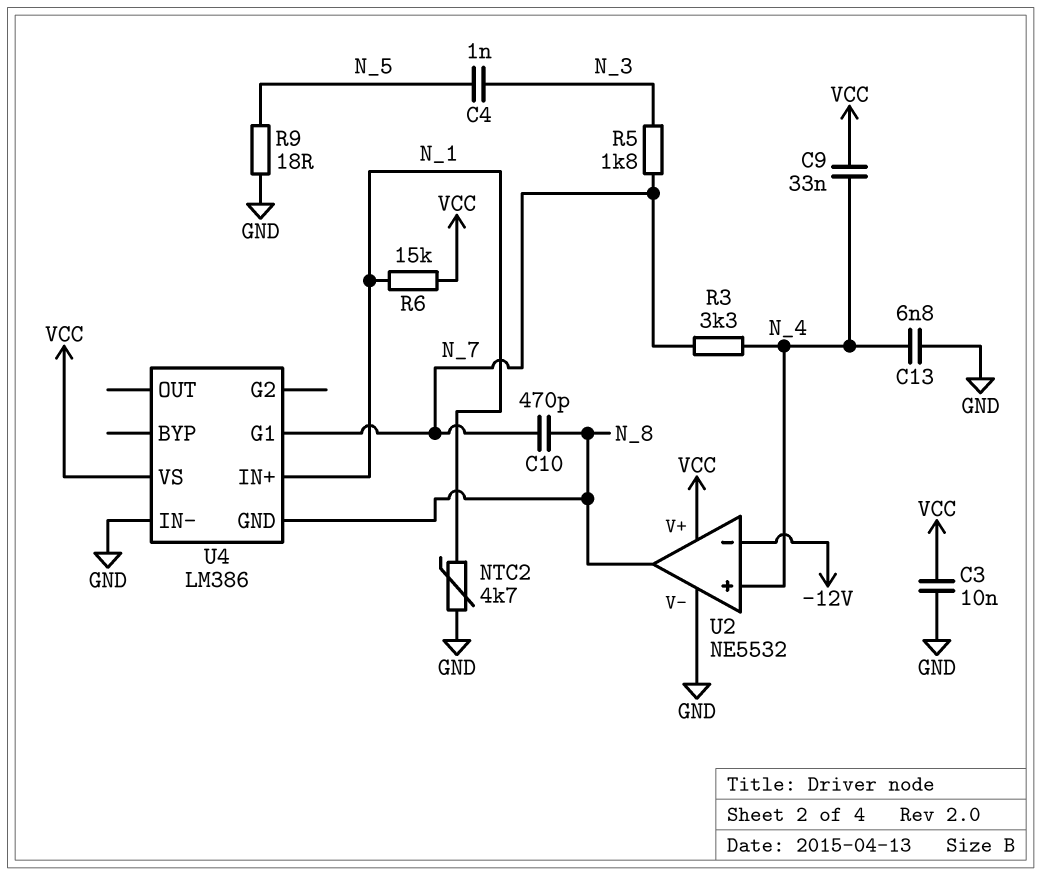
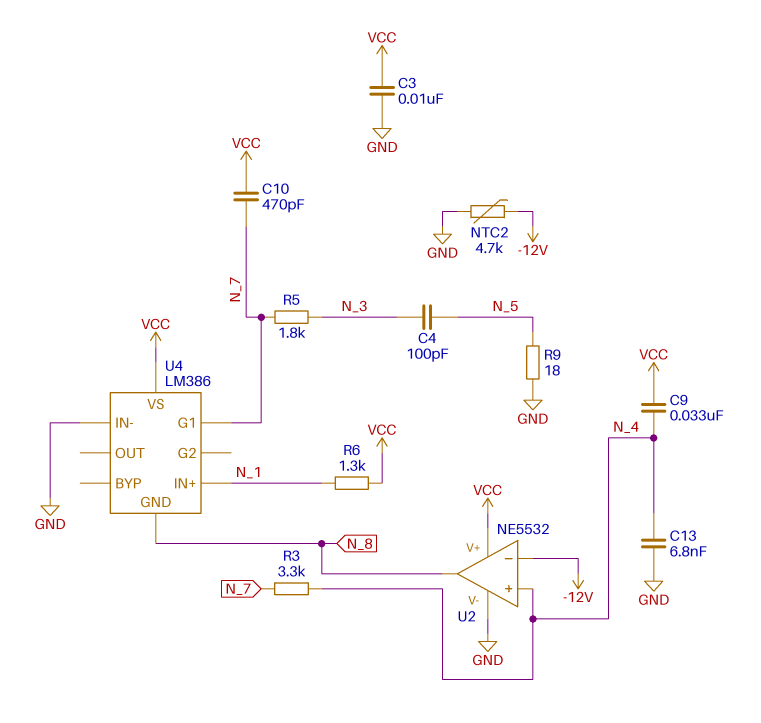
C4: 1nF (N_3, N_5) -> 100pF (N_3, N_5)
C10: 470pF (N_7, N_8) -> 470pF (N_7, VCC)
NTC2: 4.7k (GND, N_1) -> 4.7k (-12V, GND)
R6: 15k (N_1, VCC) -> 1.3k (N_1, VCC)

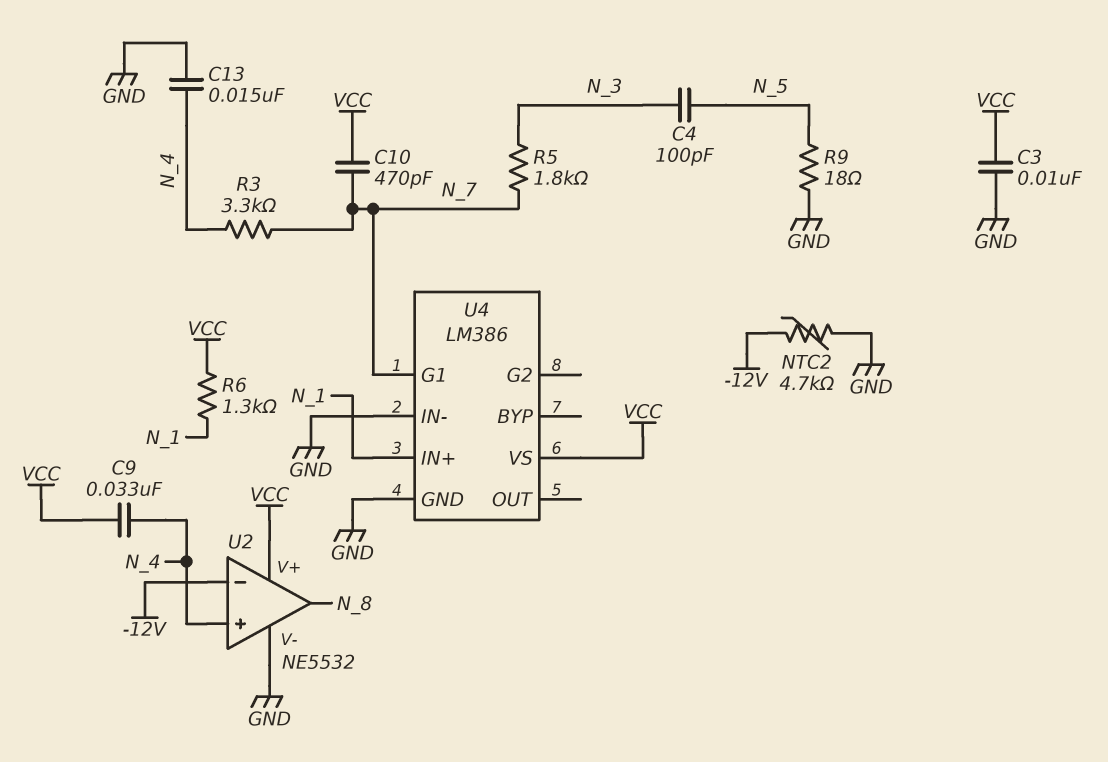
C13: 6.8nF (GND, N_4) -> 15nF (GND, N_4)
U4 pin GND: N_8 -> GND

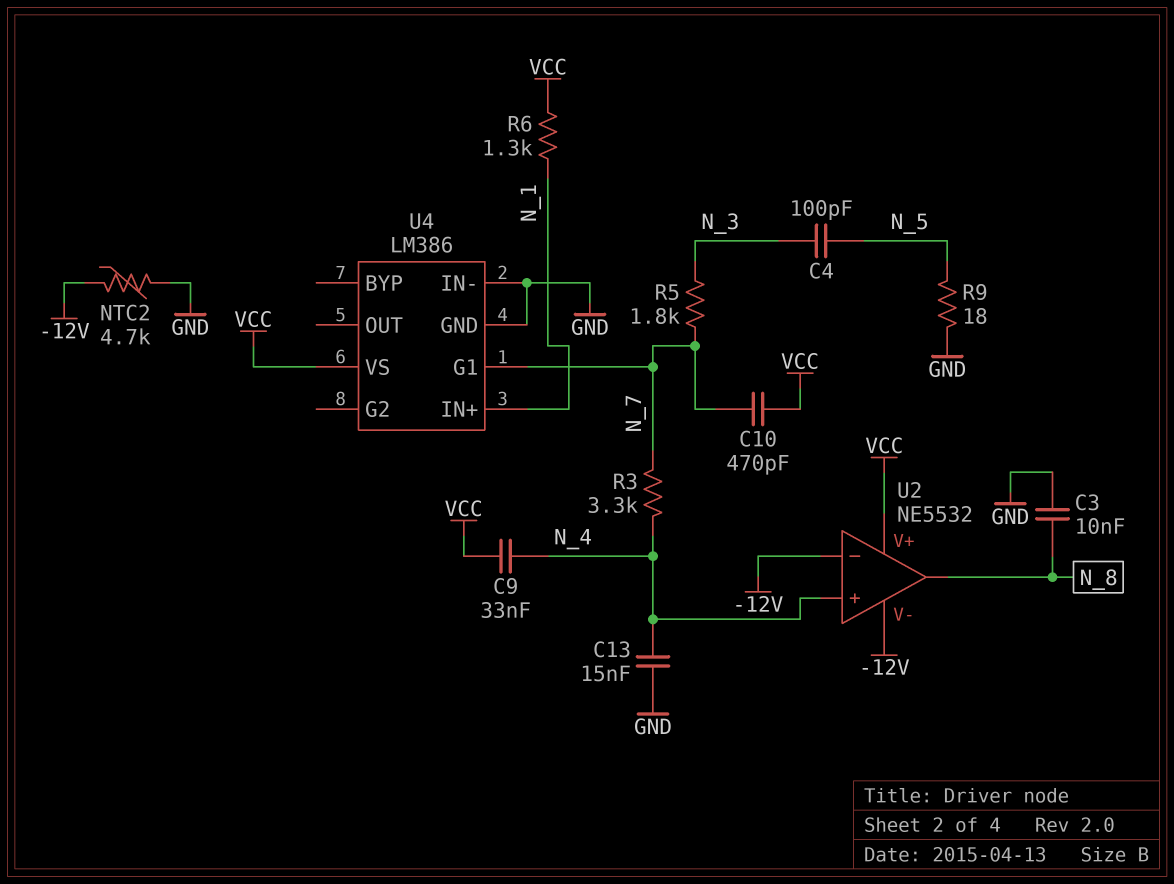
C3: 10nF (GND, VCC) -> 10nF (GND, N_8)
U2 pin V-: GND -> -12V

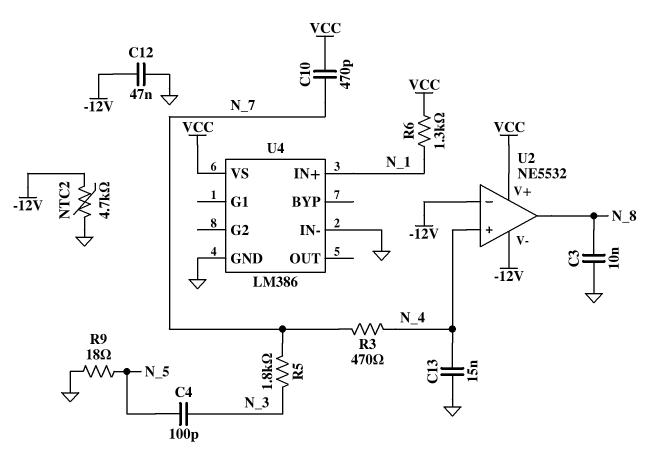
C9: 33nF (N_4, VCC) -> none
C12: none -> 47nF (-12V, GND)
R3: 3.3k (N_4, N_7) -> 470 (N_4, N_7)
U4 pin G1: N_7 -> none

